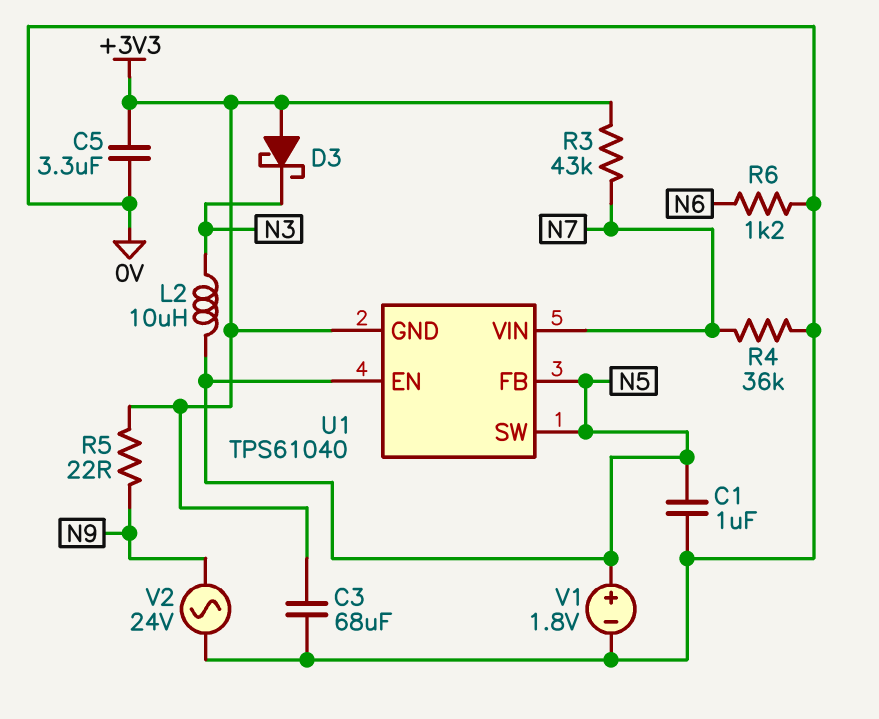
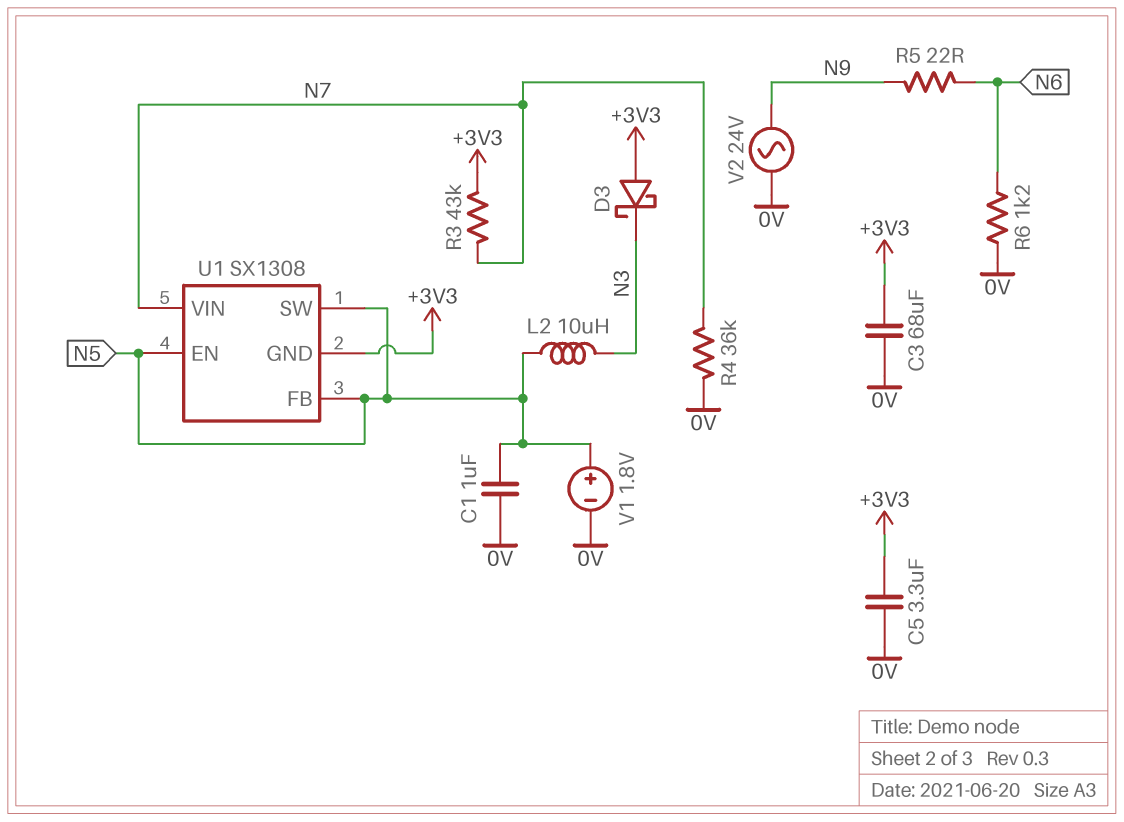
R5: 22 (+3V3, N9) -> 22 (N6, N9)
U1: TPS61040 -> SX1308

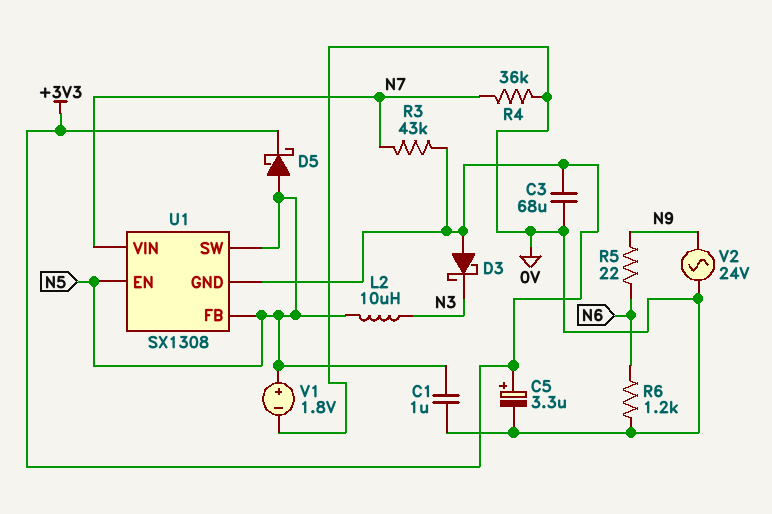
C5: 3.3uF (+3V3, 0V) -> 3.3uF (plus +3V3, minus 0V)
D5: none -> schottky (A N5, K +3V3)

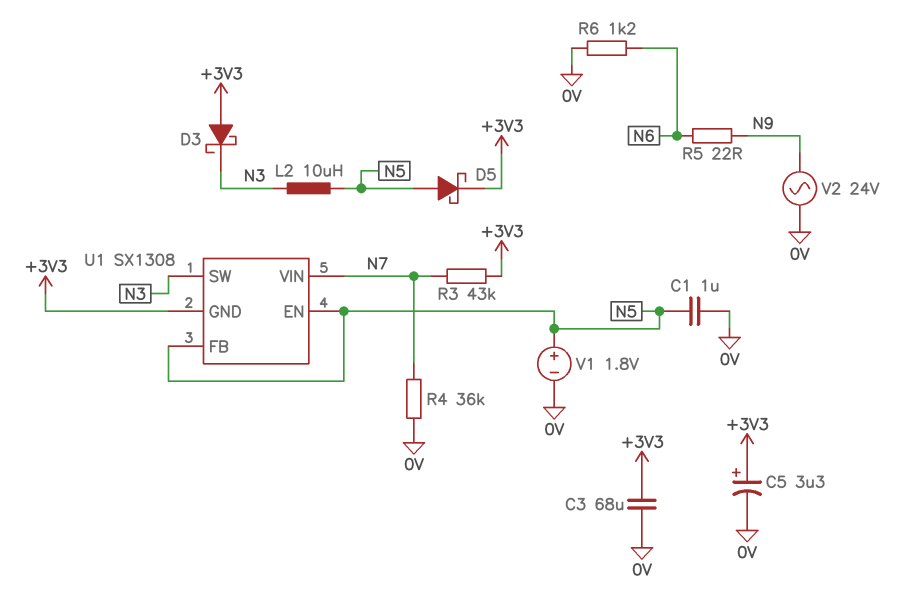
U1 pin SW: N5 -> N3

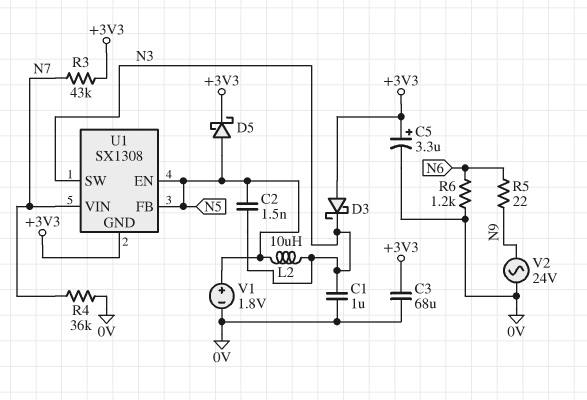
C1: 1uF (0V, N5) -> 1uF (0V, N3)
C2: none -> 1.5nF (N3, N5)

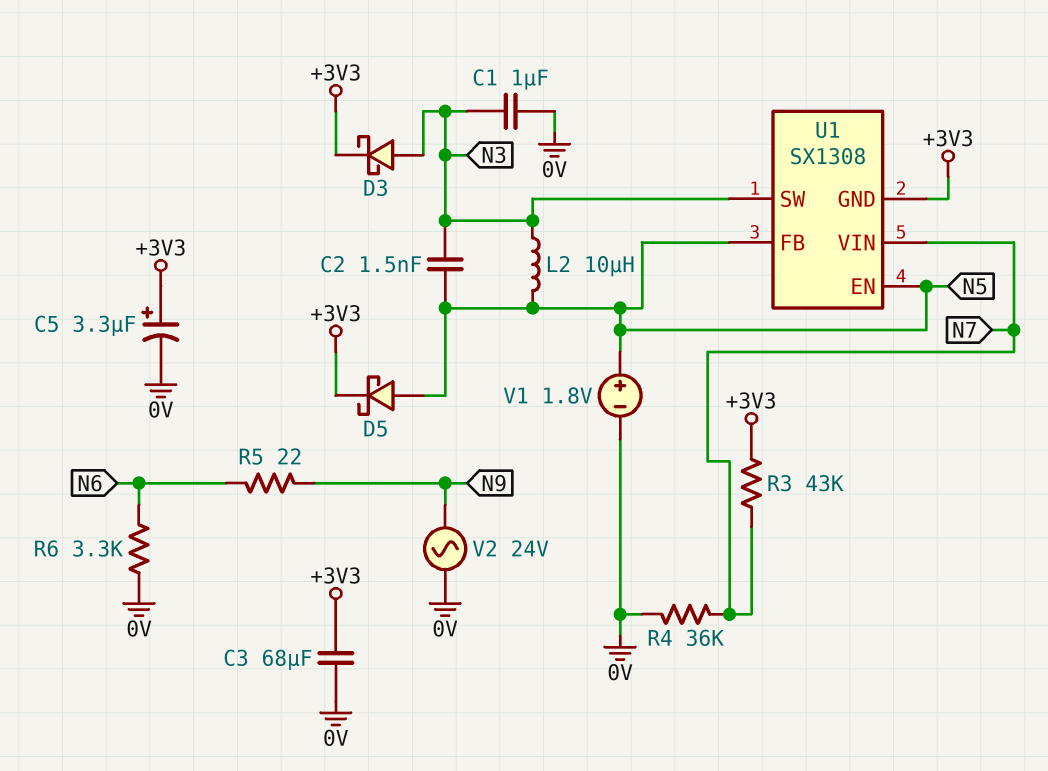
D3: schottky (A +3V3, K N3) -> schottky (A N3, K +3V3)
R6: 1.2k (0V, N6) -> 3.3k (0V, N6)

